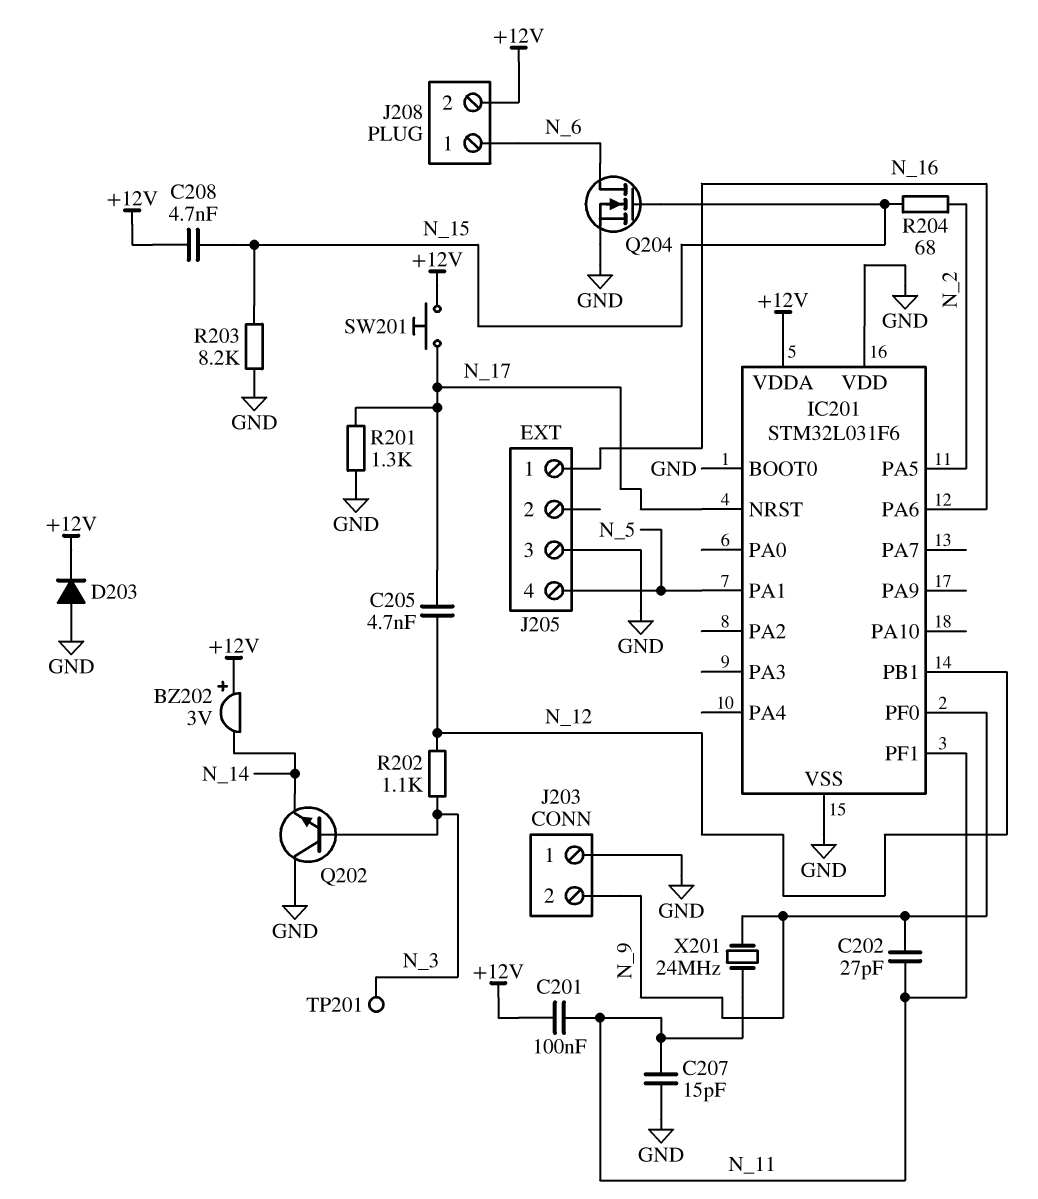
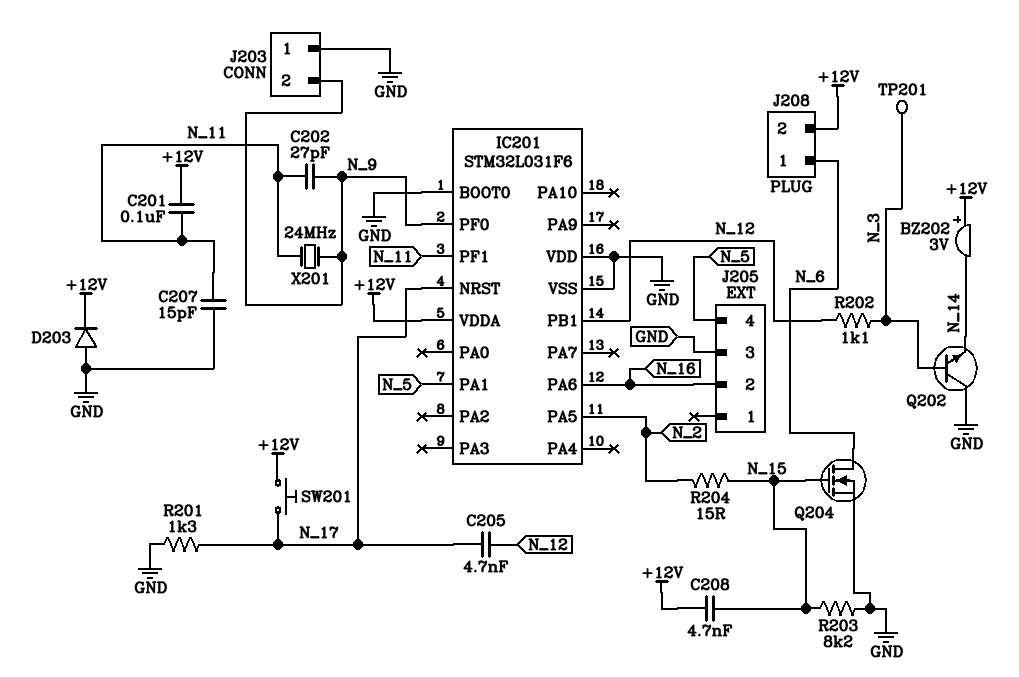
J205 pin 1: N_16 -> none
J205 pin 2: none -> N_16
R204: 68 (N_2, N_15) -> 15 (N_2, N_15)

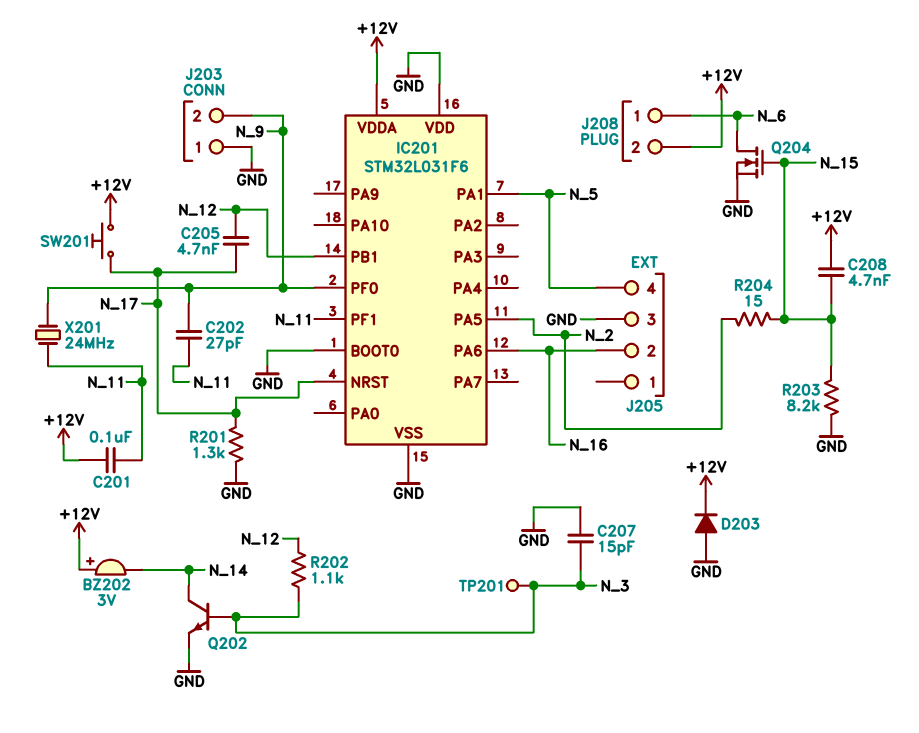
C207: 15pF (GND, N_11) -> 15pF (GND, N_3)
Q202: NPN (B N_3, C GND, E N_14) -> NPN (B N_3, C N_14, E GND)

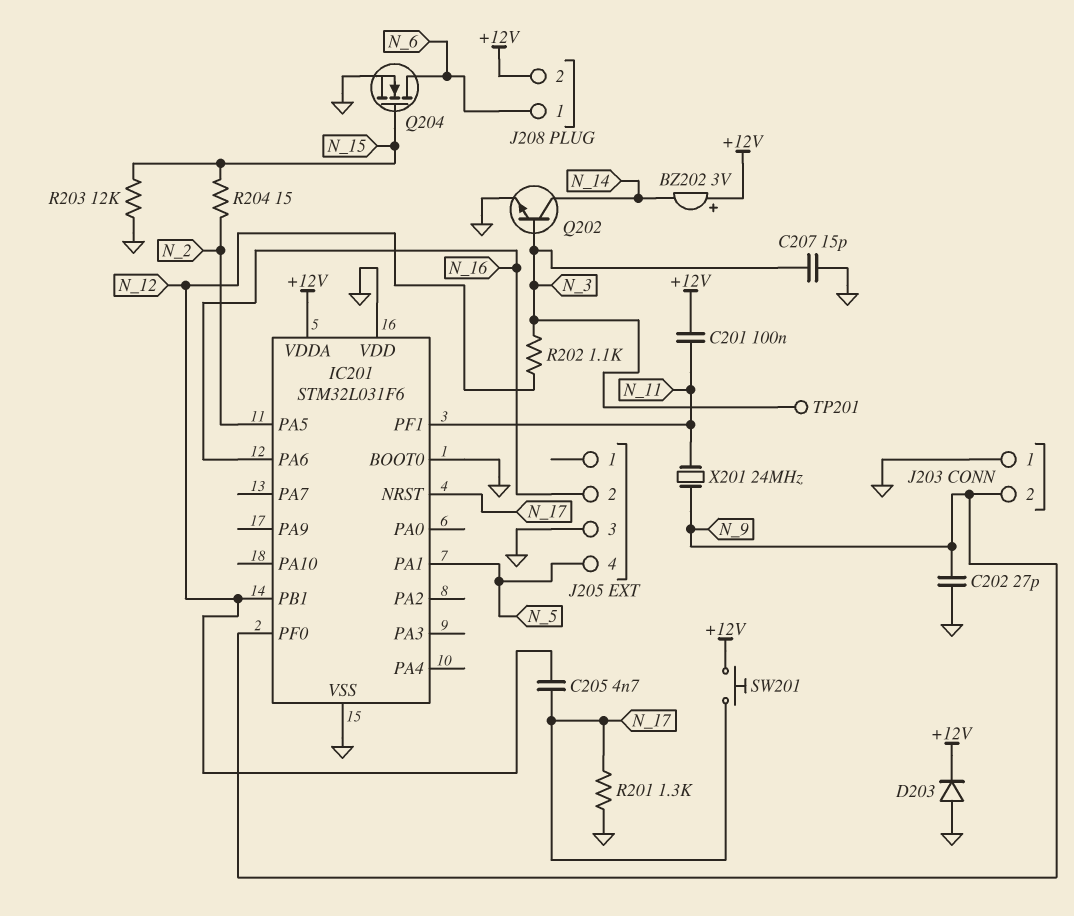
C202: 27pF (N_9, N_11) -> 27pF (GND, N_9)
C208: 4.7nF (+12V, N_15) -> none
R203: 8.2k (GND, N_15) -> 12k (GND, N_15)

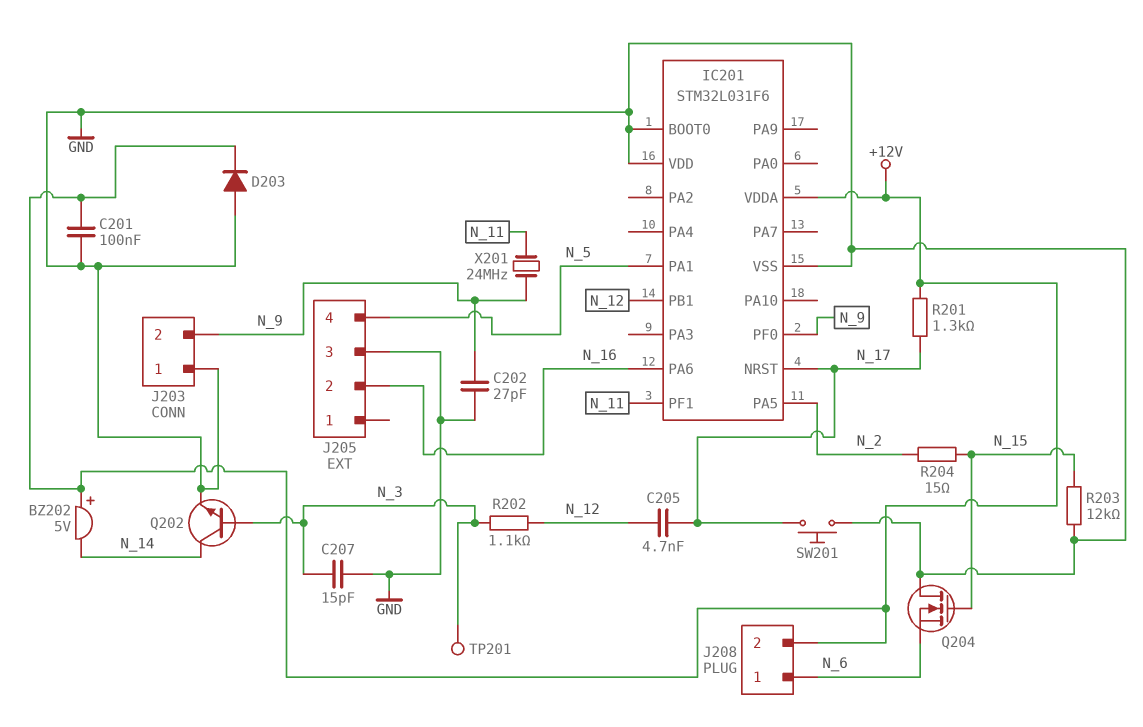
BZ202: buzzer 3V (plus +12V, minus N_14) -> buzzer 5V (plus +12V, minus N_14)
C201: 100nF (+12V, N_11) -> 100nF (+12V, GND)
Q204: NMOS (G N_15, D N_6, S GND) -> NMOS (G N_15, D GND, S N_6)
R201: 1.3k (GND, N_17) -> 1.3k (+12V, N_17)
SW201: button (+12V, N_17) -> button (GND, N_17)

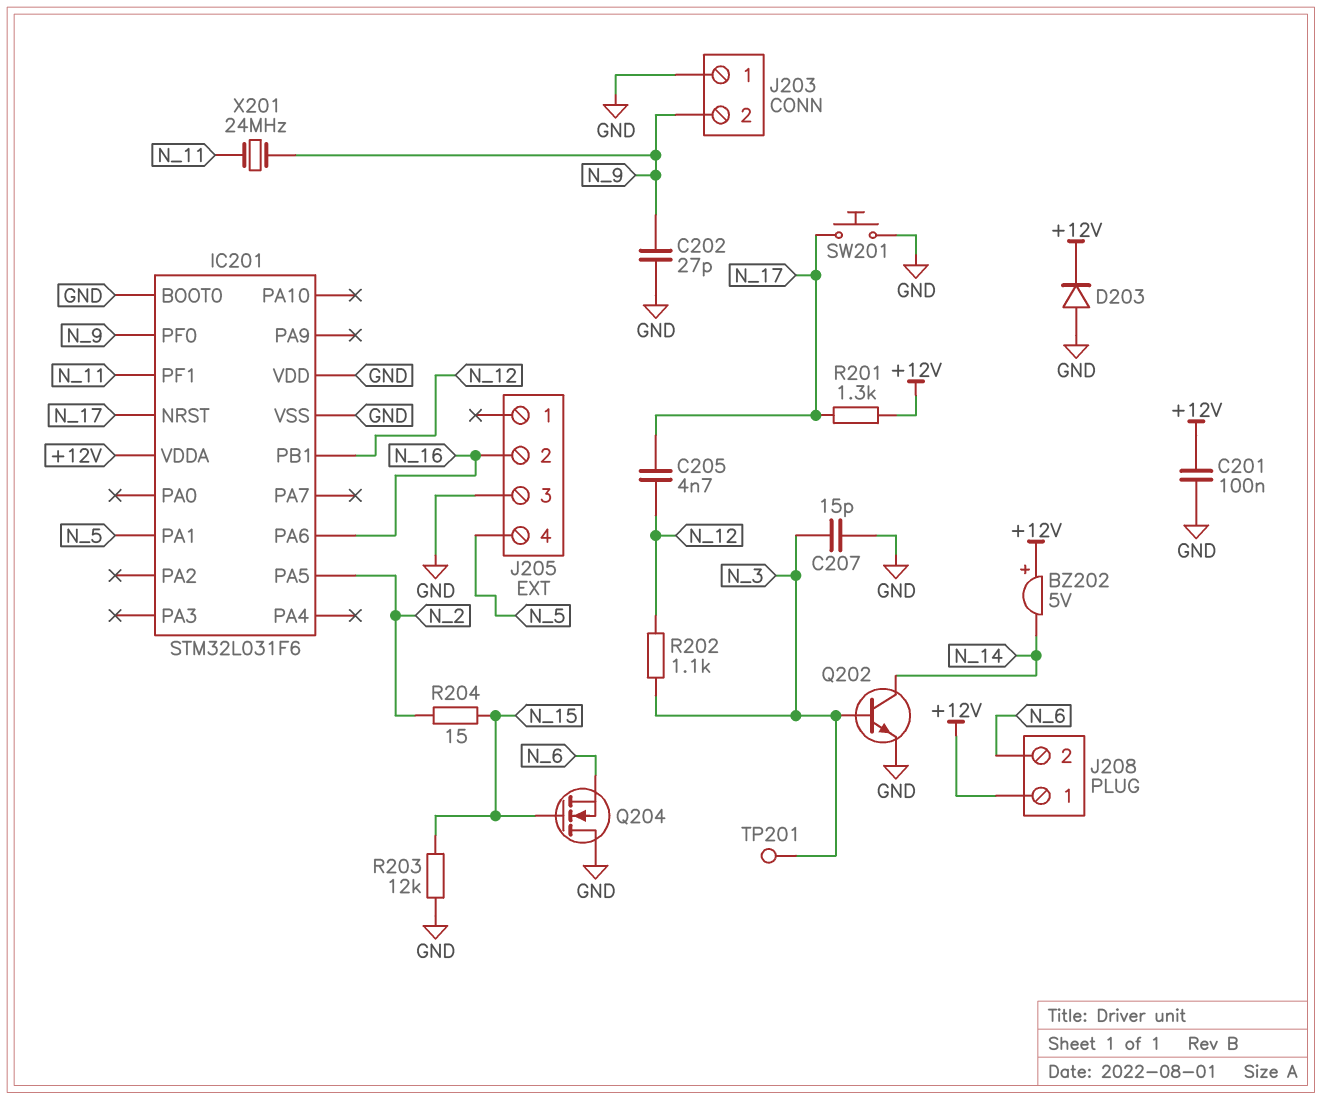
J208 pin 1: N_6 -> +12V
J208 pin 2: +12V -> N_6

